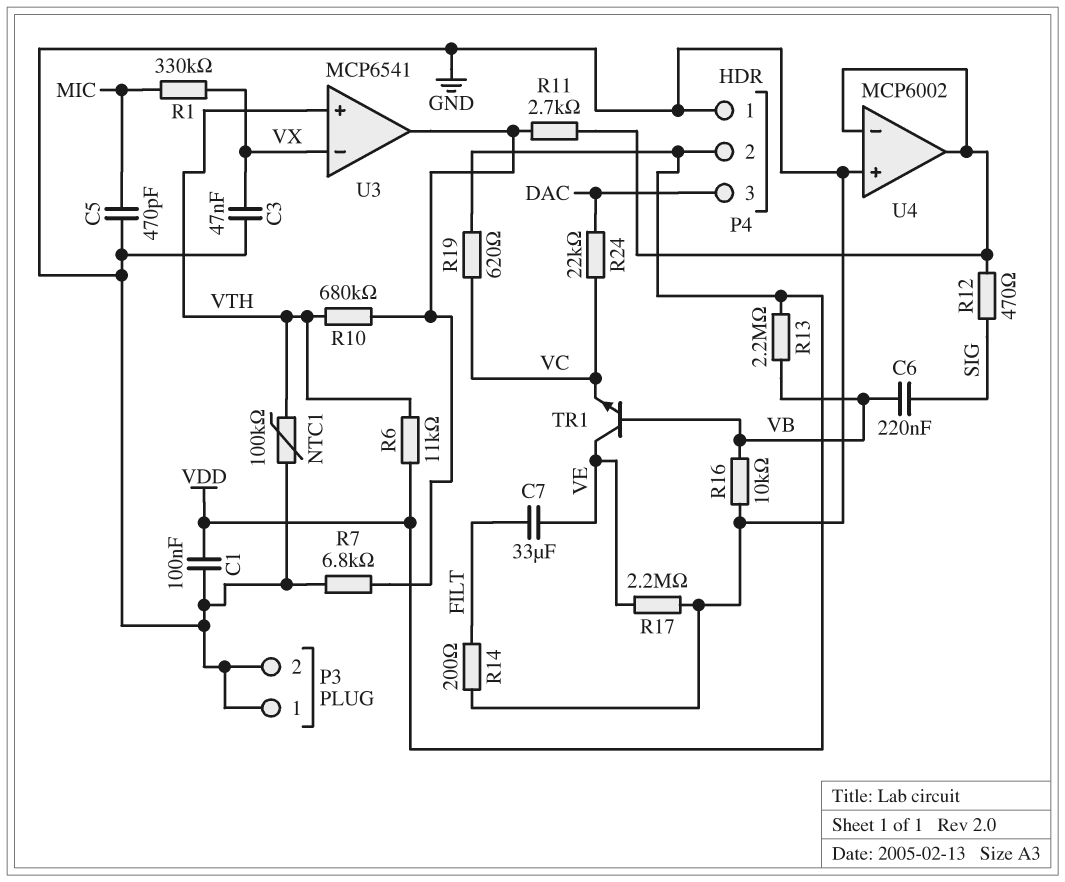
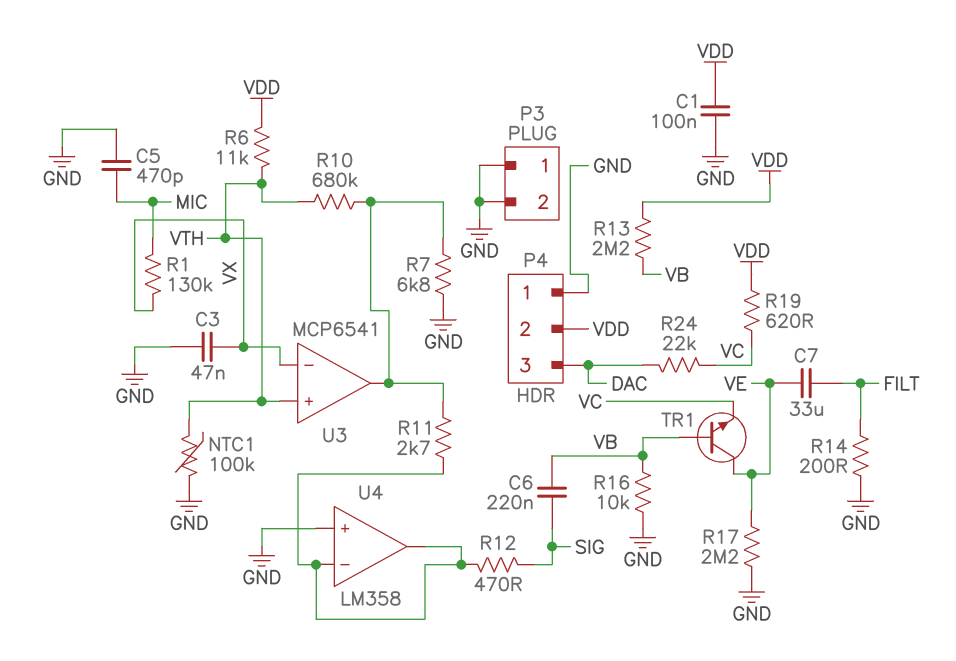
R1: 330k (MIC, VX) -> 130k (MIC, VX)
U4: MCP6002 -> LM358

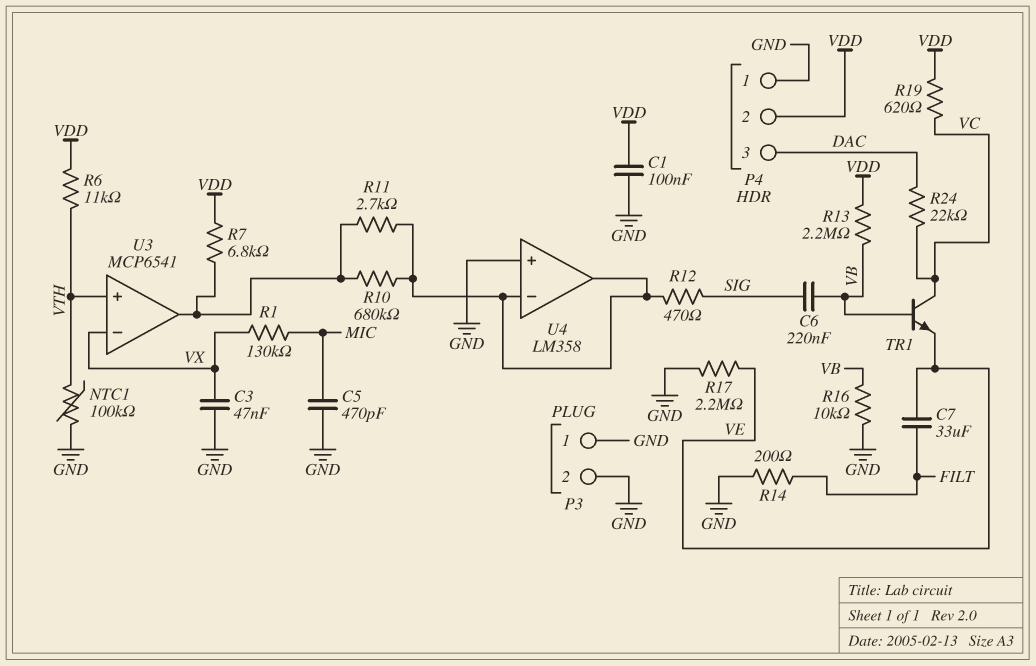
R7: 6.8k (GND, U3/out) -> 6.8k (U3/out, VDD)
R10: 680k (U3/out, VTH) -> 680k (U3/out, U4/in-)
TR1: NPN (B VB, C VE, E VC) -> NPN (B VB, C VC, E VE)

